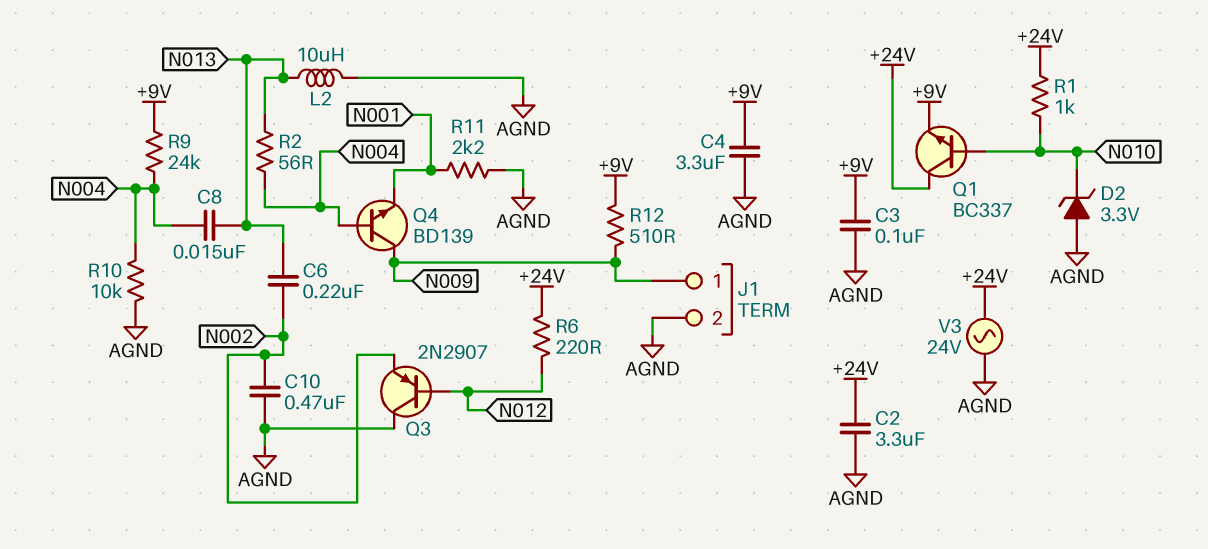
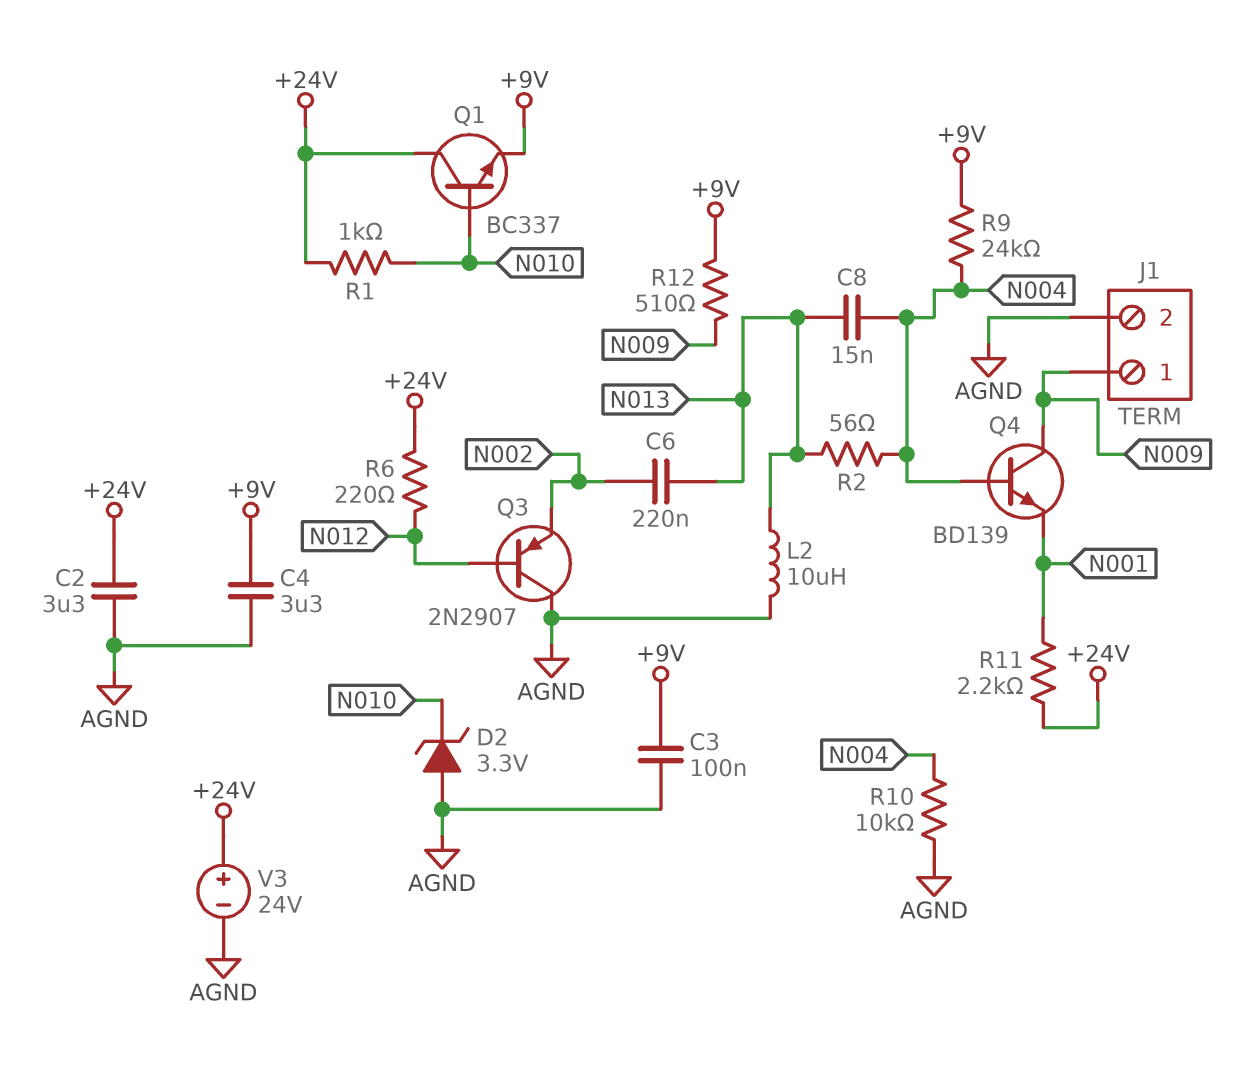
C10: 470nF (AGND, N002) -> none
R11: 2.2k (AGND, N001) -> 2.2k (+24V, N001)
V3: AC 24V (+24V, AGND) -> 24V (plus +24V, minus AGND)

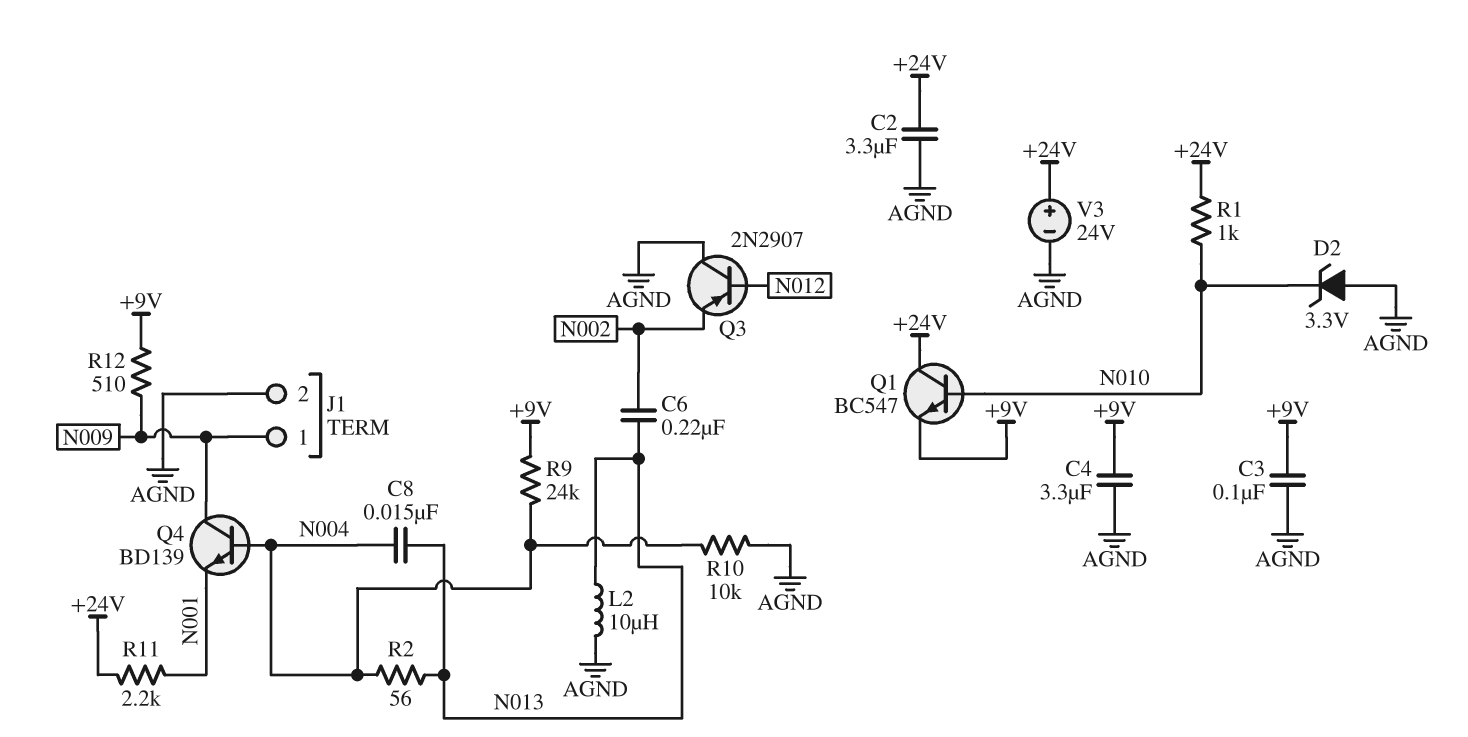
Q1: NPN BC337 (B N010, C +24V, E +9V) -> NPN BC547 (B N010, C +24V, E +9V)
R6: 220 (+24V, N012) -> none

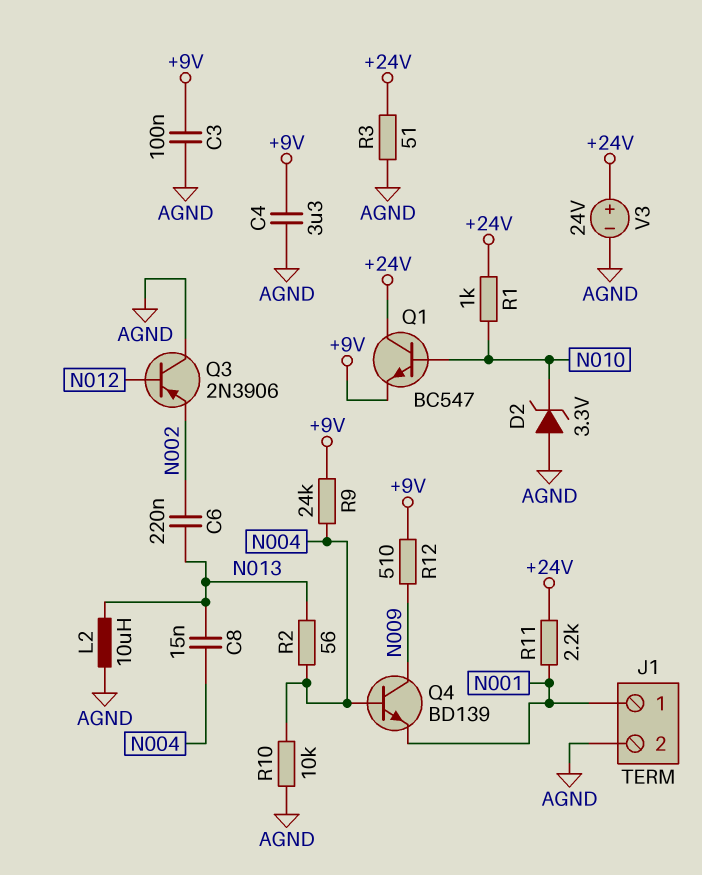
C2: 3.3uF (+24V, AGND) -> none
J1 pin 1: N009 -> N001
Q3: PNP 2N2907 (B N012, C AGND, E N002) -> PNP 2N3906 (B N012, C AGND, E N002)
R3: none -> 51 (+24V, AGND)

